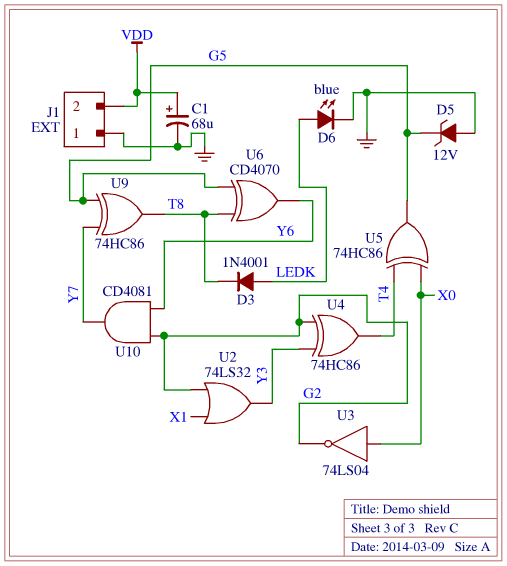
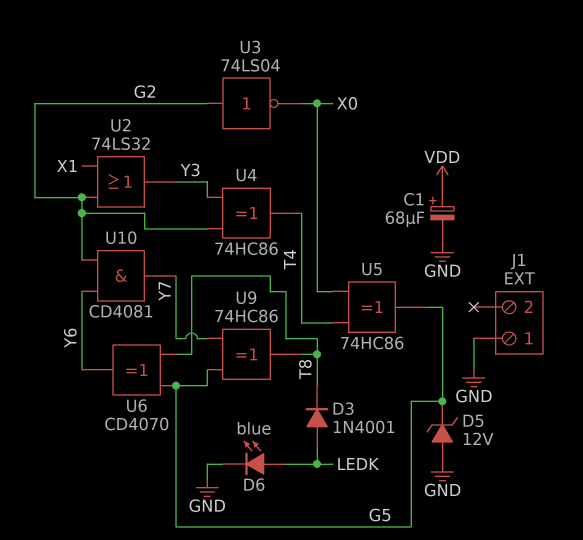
J1 pin 2: VDD -> none
U3: NOT 74LS04 (in X0, out G2) -> NOT 74LS04 (in G2, out X0)

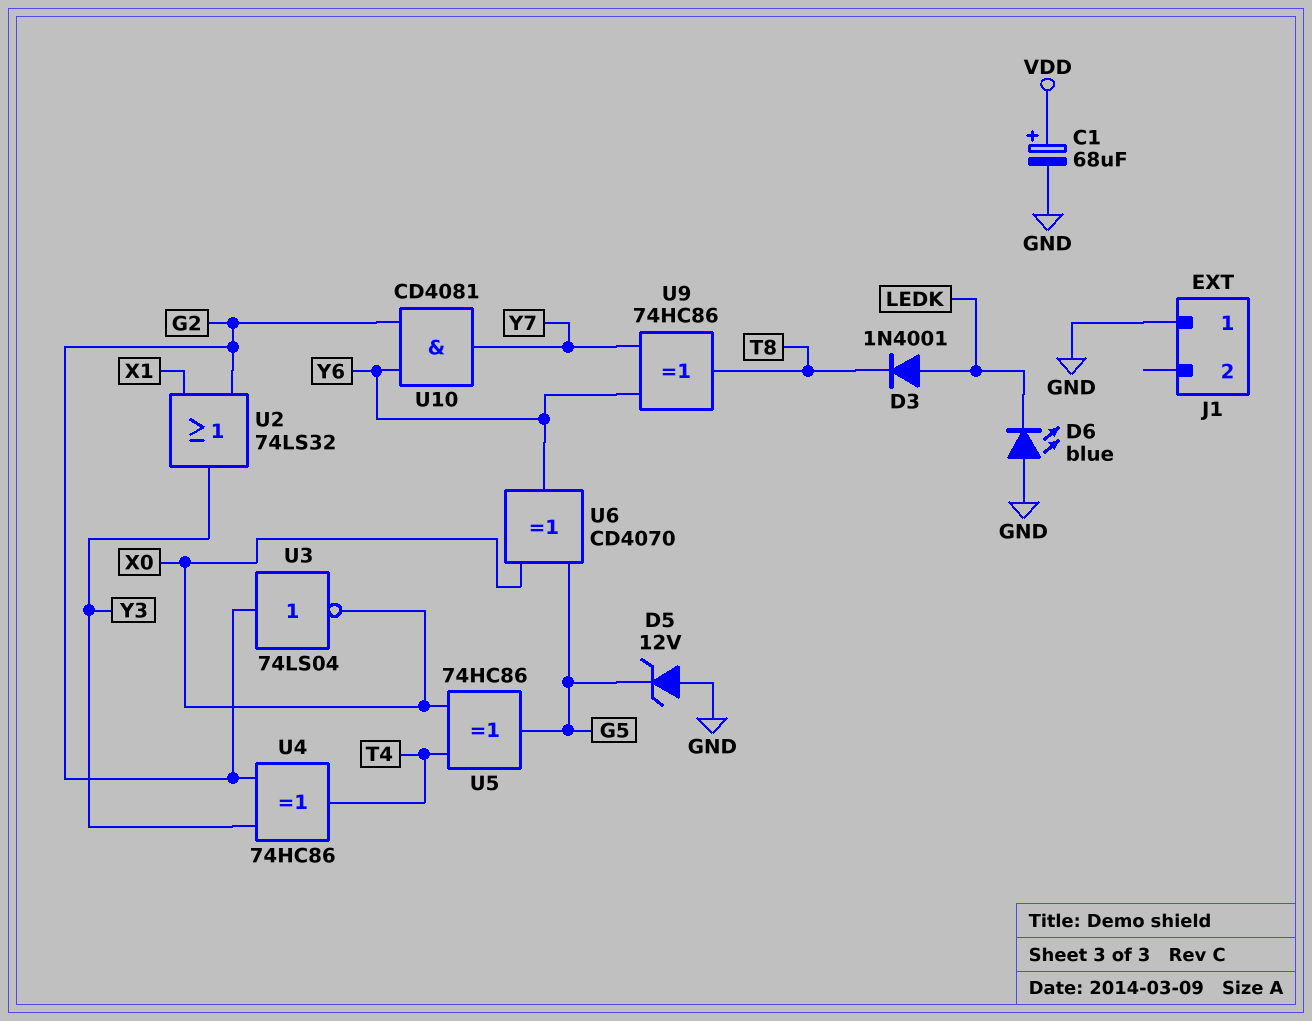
D6: LED blue (A LEDK, K GND) -> LED blue (A GND, K LEDK)
U6: XOR CD4070 (in G5, in T8, out Y6) -> XOR CD4070 (in G5, in X0, out Y6)
U9: XOR 74HC86 (in G5, in Y7, out T8) -> XOR 74HC86 (in Y6, in Y7, out T8)

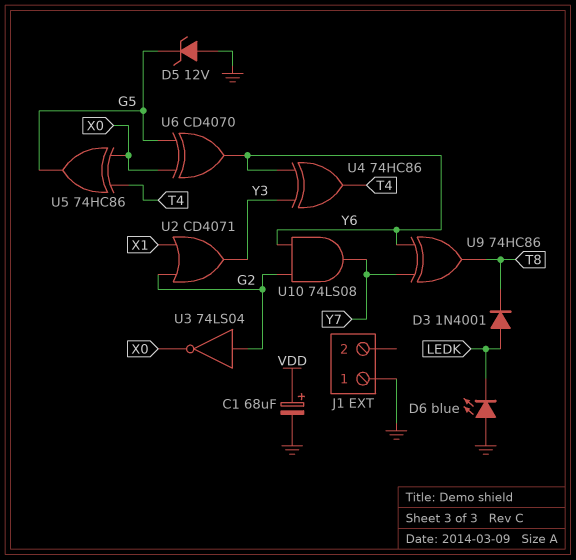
U2: OR 74LS32 (in G2, in X1, out Y3) -> OR CD4071 (in G2, in X1, out Y3)
U4: XOR 74HC86 (in G2, in Y3, out T4) -> XOR 74HC86 (in Y3, in Y6, out T4)
U10: AND CD4081 (in G2, in Y6, out Y7) -> AND 74LS08 (in G2, in Y6, out Y7)

